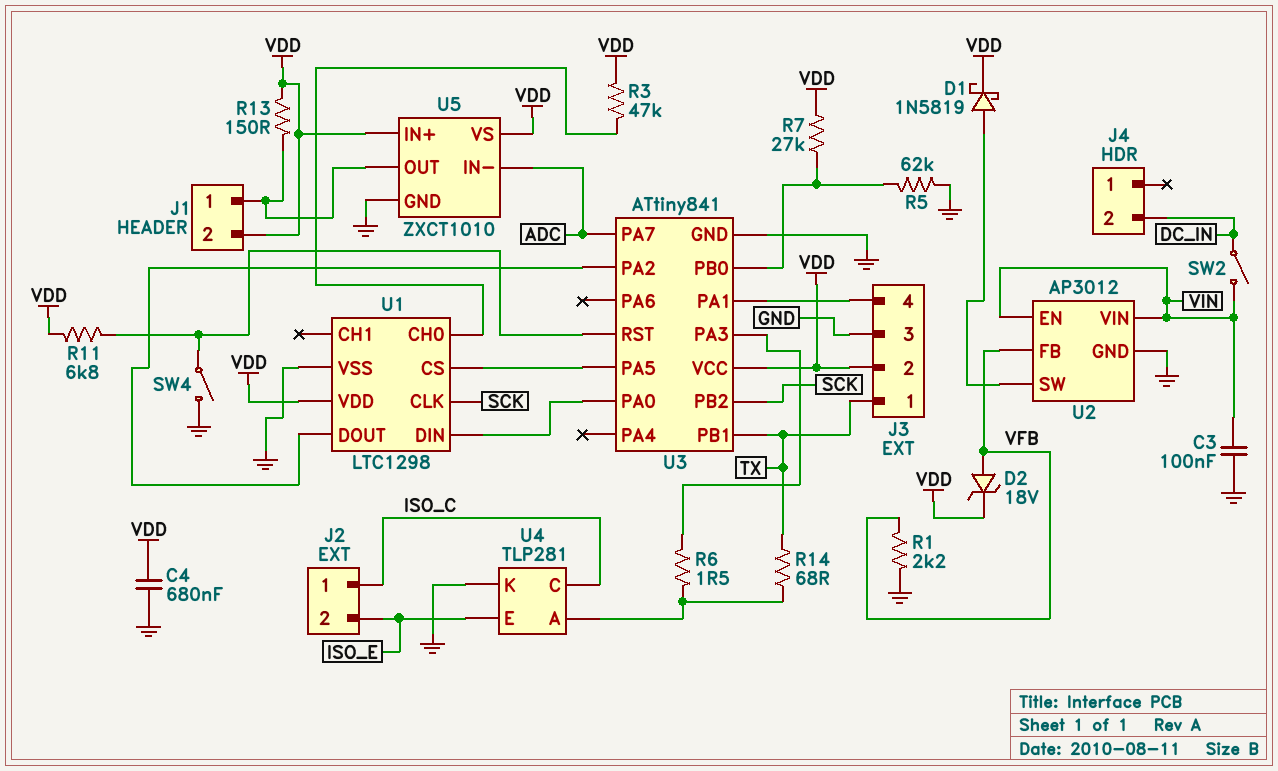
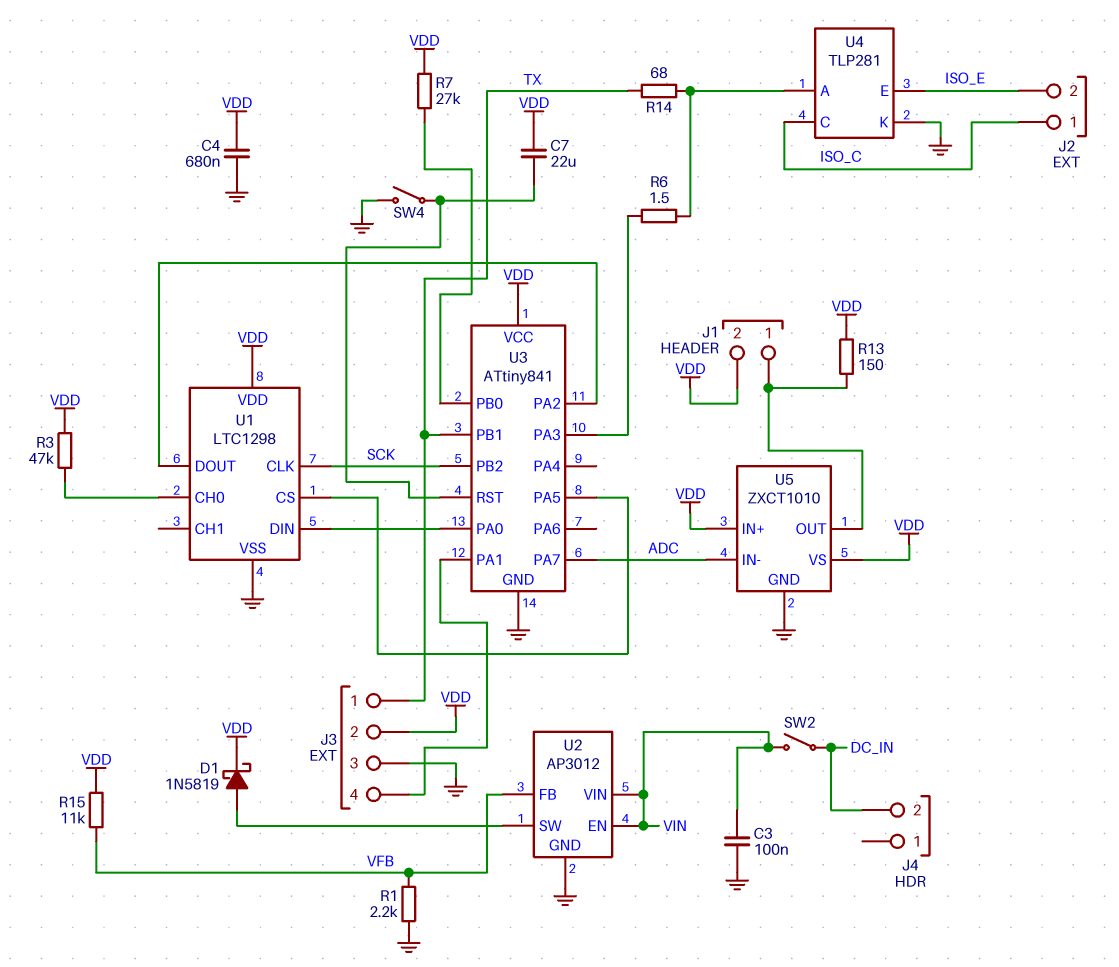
C7: none -> 22uF (U3/RST, VDD)
D2: zener 18V (A VFB, K VDD) -> none
R5: 62k (GND, U3/PB0) -> none
R11: 6.8k (U3/RST, VDD) -> none
R15: none -> 11k (VDD, VFB)

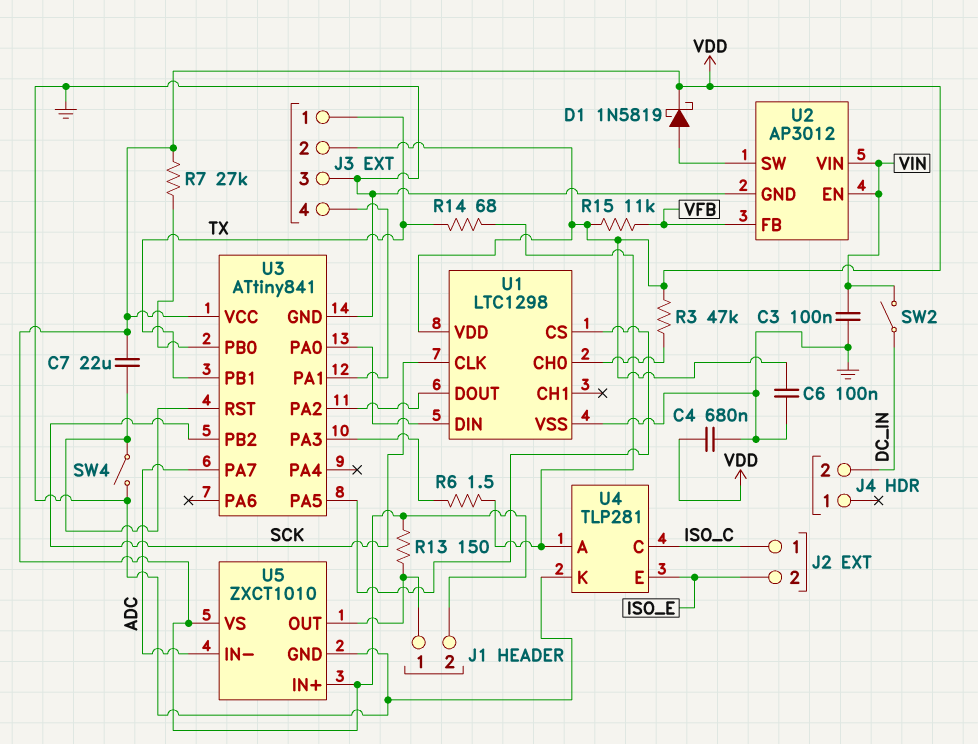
C6: none -> 100nF (GND, VDD)
R1: 2.2k (GND, VFB) -> none

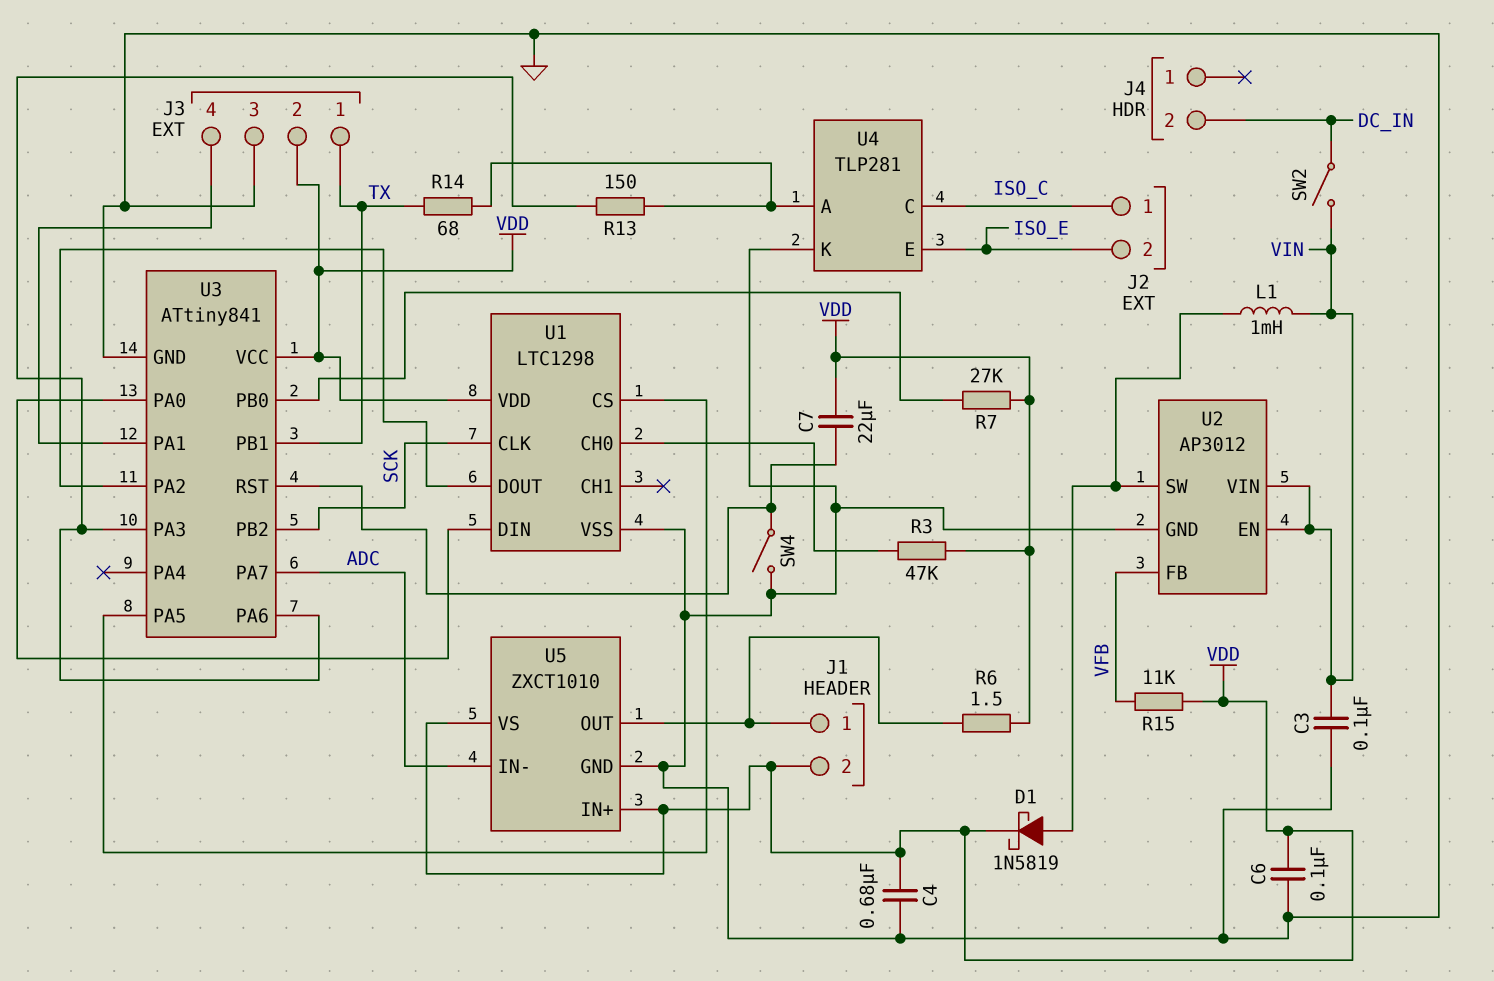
L1: none -> 1mH (U2/SW, VIN)
R6: 1.5 (U3/PA3, U4/A) -> 1.5 (J1/1, VDD)
R13: 150 (J1/1, VDD) -> 150 (U3/PA3, U4/A)
U3 pin PA6: none -> U3/PA3

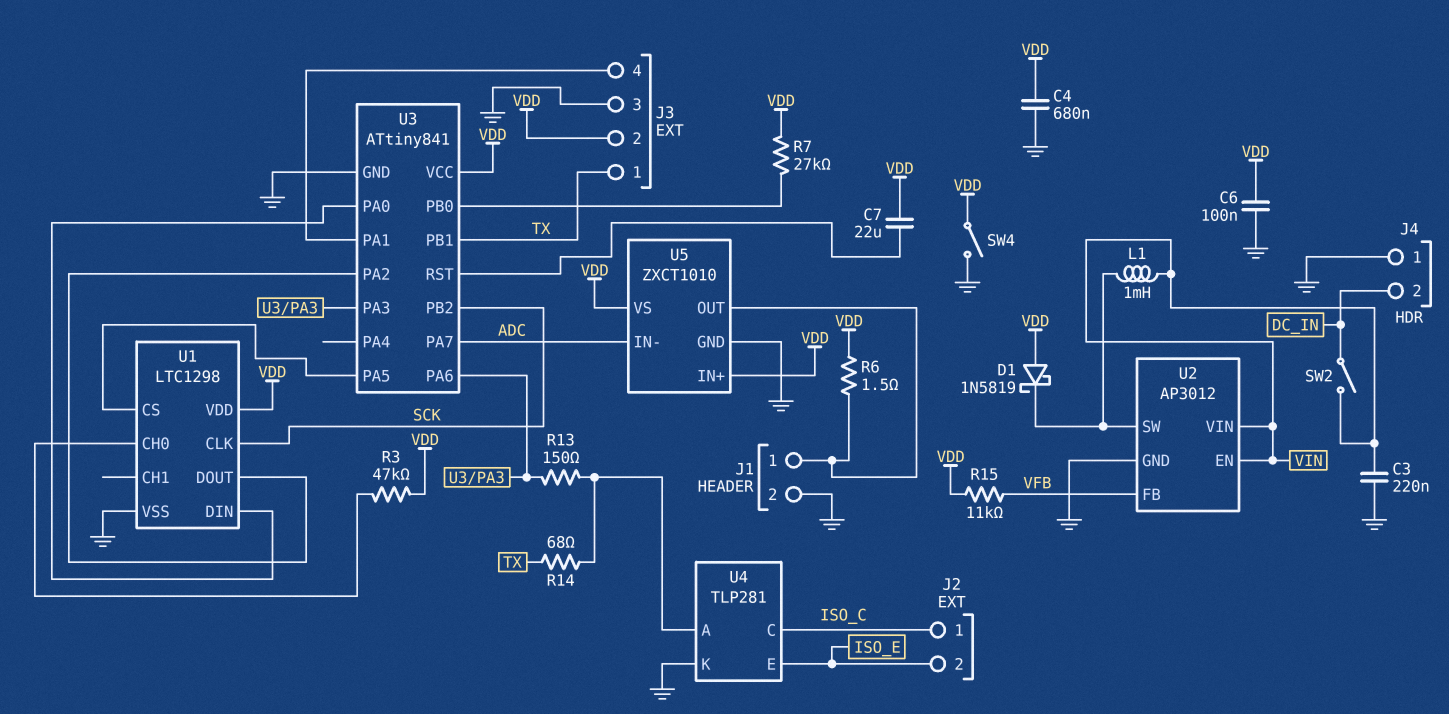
C3: 100nF (GND, VIN) -> 220nF (GND, VIN)
D1: schottky 1N5819 (A U2/SW, K VDD) -> schottky 1N5819 (A VDD, K U2/SW)
J1 pin 2: VDD -> GND
J4 pin 1: none -> GND
SW4: switch (GND, U3/RST) -> switch (GND, VDD)

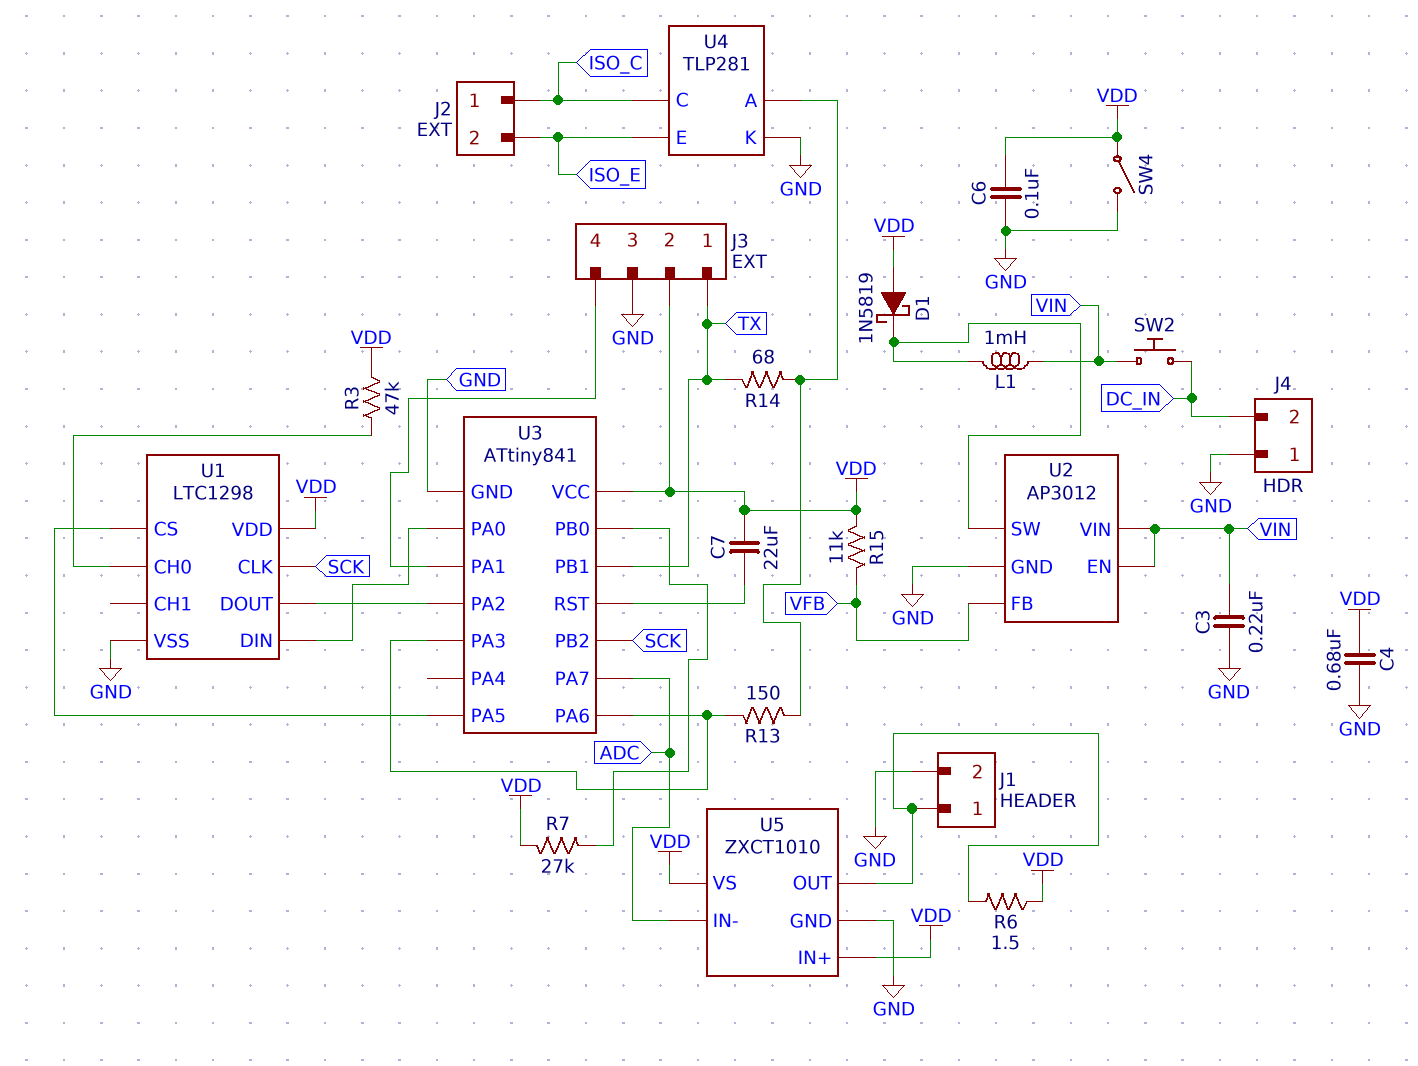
SW2: switch (DC_IN, VIN) -> button (DC_IN, VIN)

